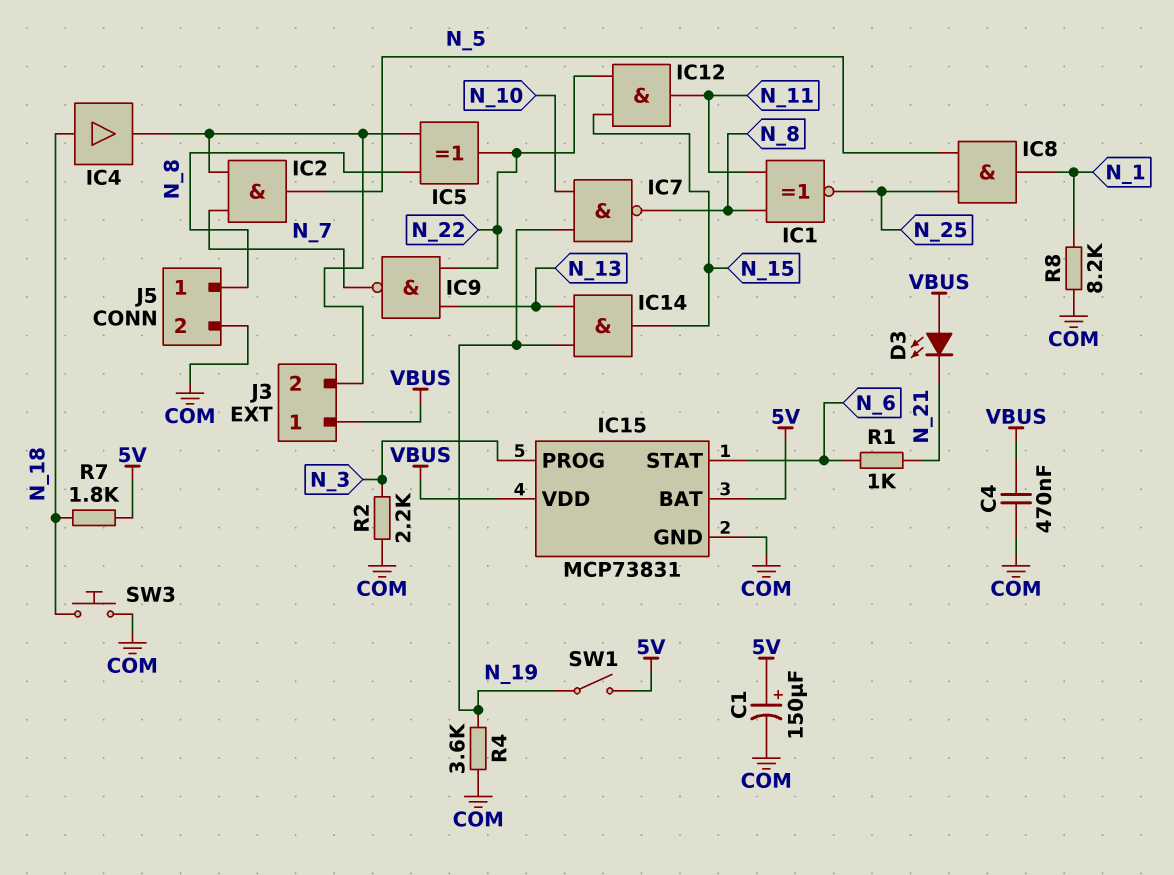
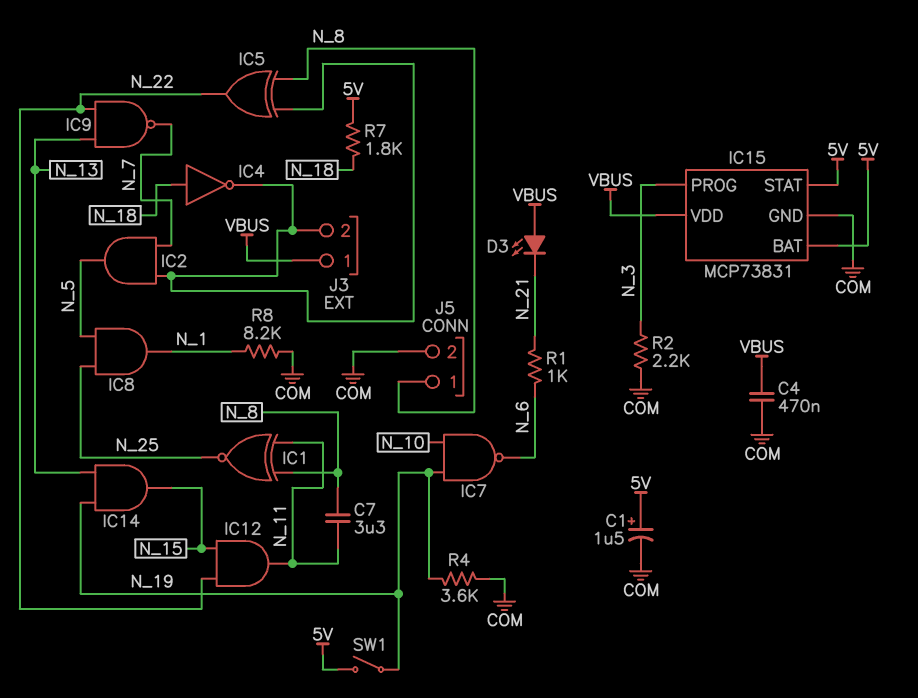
C1: 150uF (plus 5V, minus COM) -> 1.5uF (plus 5V, minus COM)
C7: none -> 3.3uF (N_8, N_11)
IC4: buffer (in N_18, out J3/2) -> NOT (in N_18, out J3/2)
IC7: NAND (in N_10, in N_19, out N_8) -> NAND (in N_10, in N_19, out N_6)
IC15 pin STAT: N_6 -> 5V
SW3: button (COM, N_18) -> none

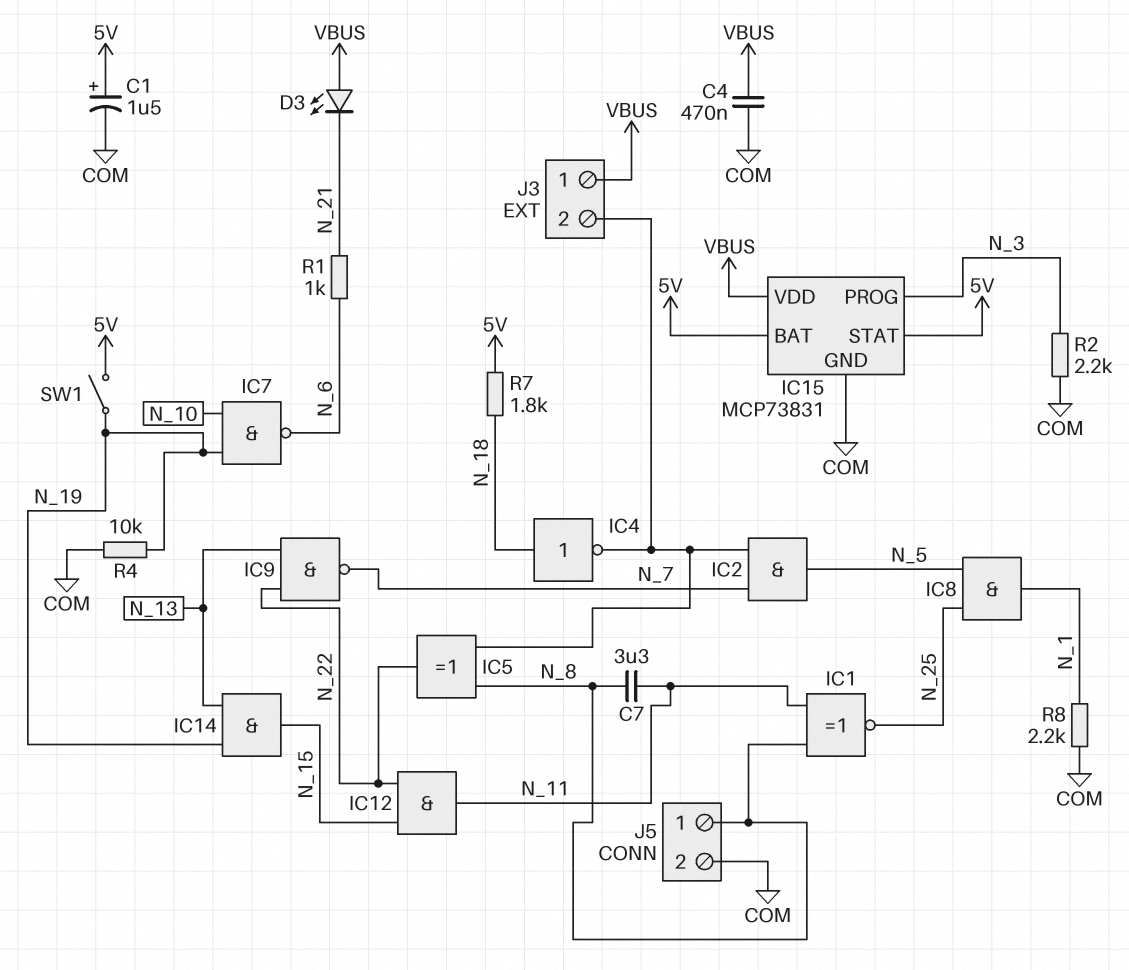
R4: 3.6k (COM, N_19) -> 10k (COM, N_19)
R8: 8.2k (COM, N_1) -> 2.2k (COM, N_1)

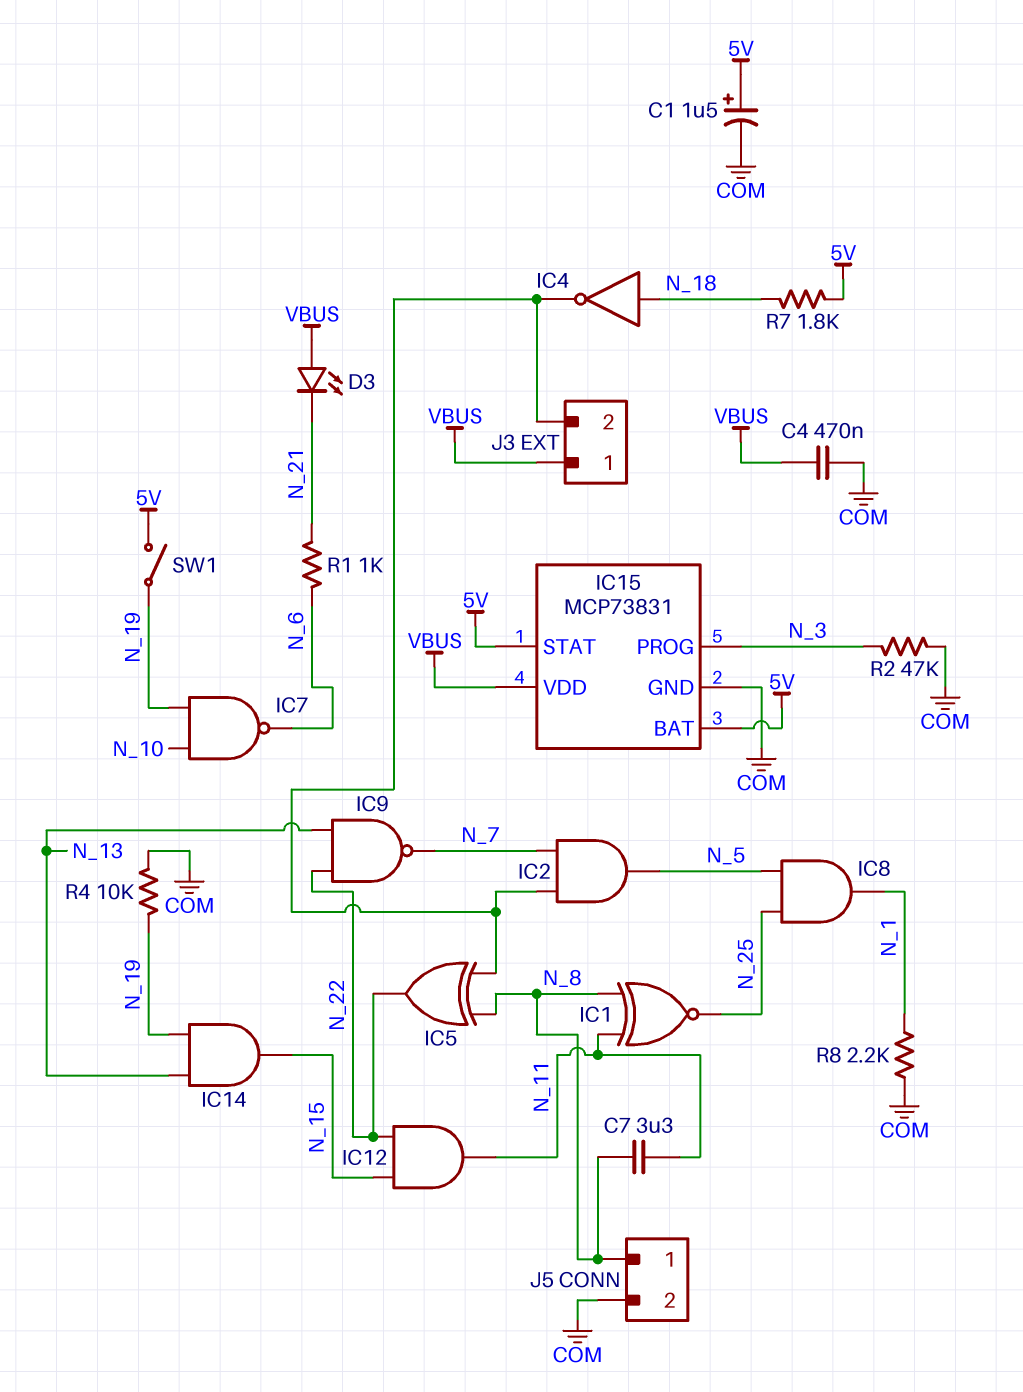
R2: 2.2k (COM, N_3) -> 47k (COM, N_3)

